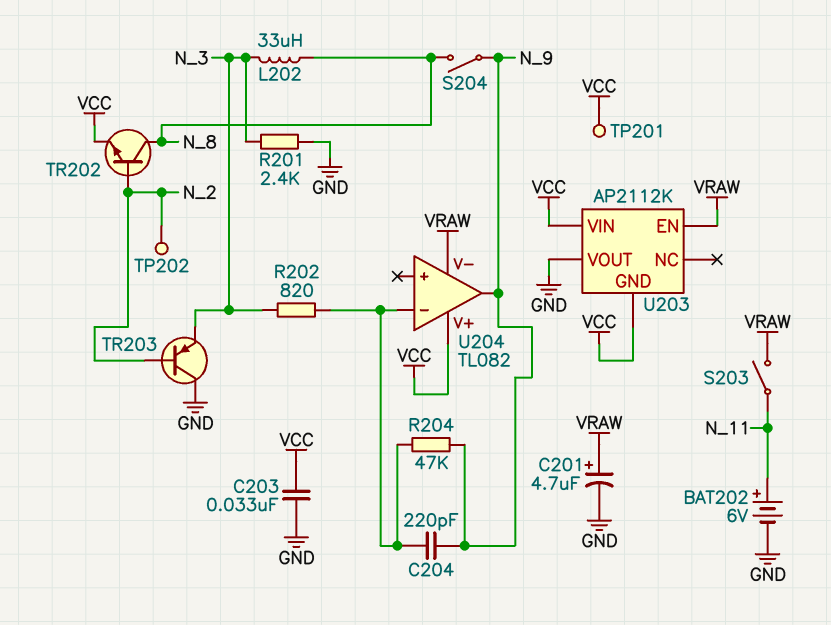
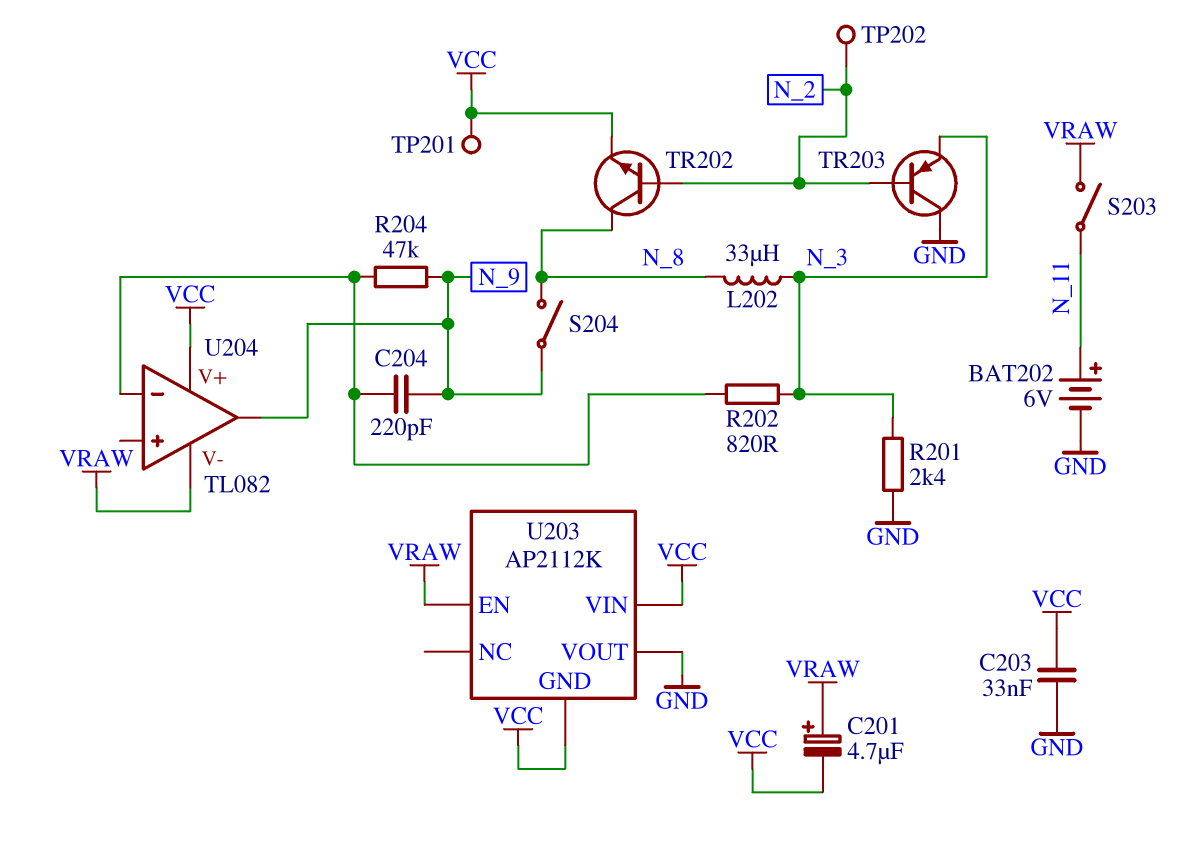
C201: 4.7uF (plus VRAW, minus GND) -> 4.7uF (plus VRAW, minus VCC)

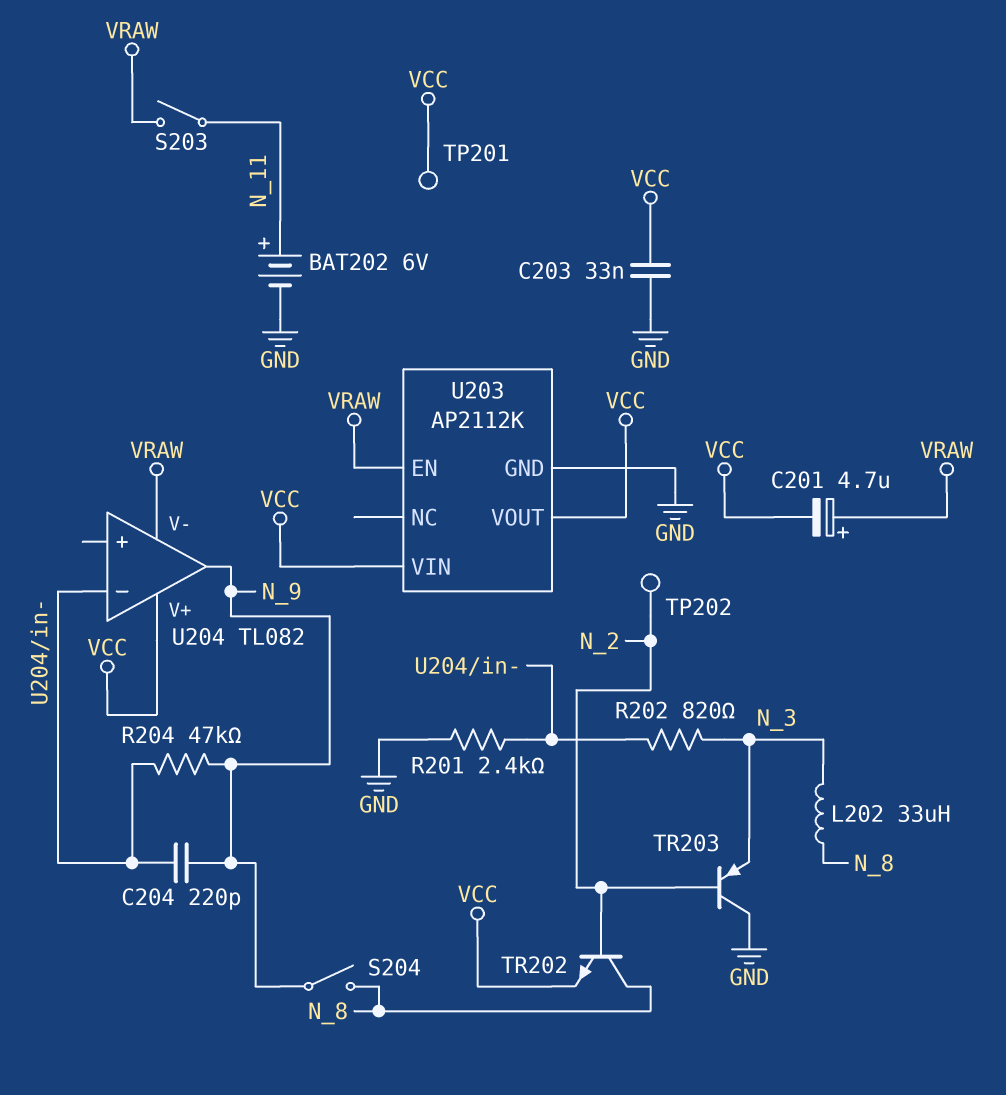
R201: 2.4k (GND, N_3) -> 2.4k (GND, U204/in-)
U203 pin GND: VCC -> GND
U203 pin VOUT: GND -> VCC

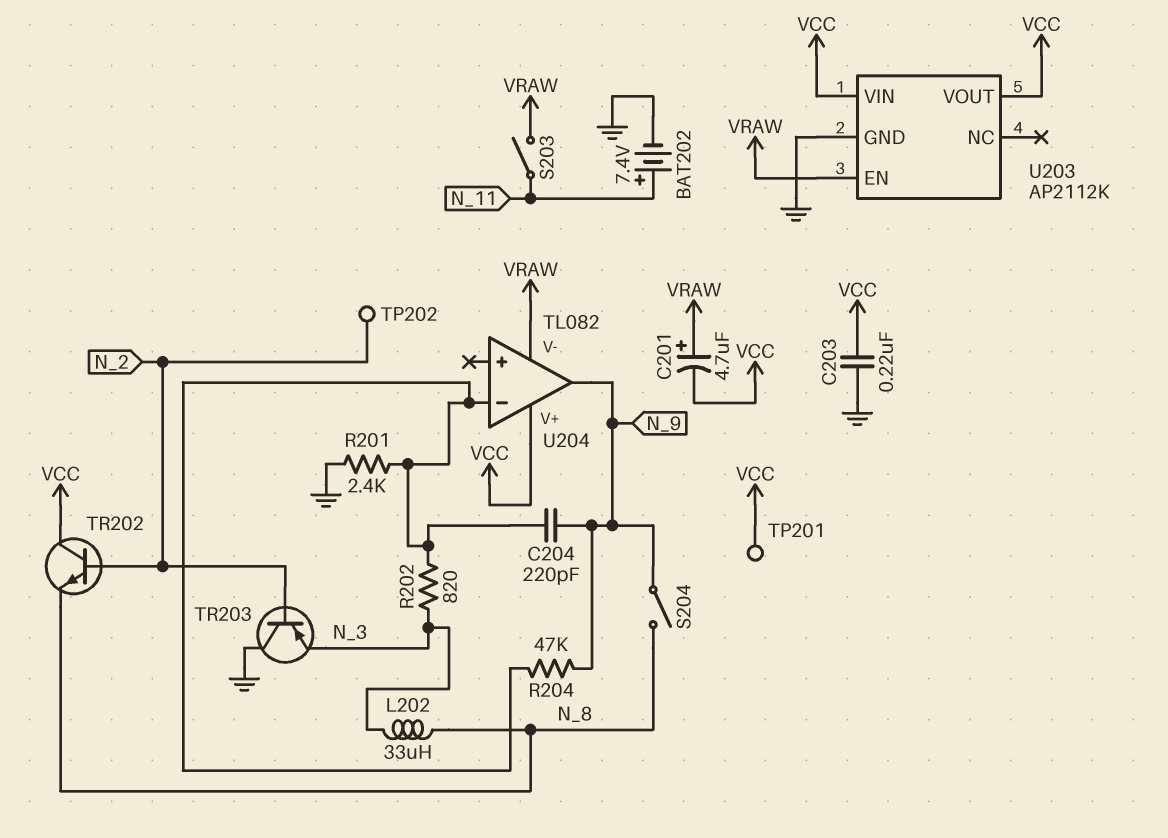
BAT202: 6V (plus N_11, minus GND) -> 7.4V (plus N_11, minus GND)
C203: 33nF (GND, VCC) -> 220nF (GND, VCC)
TR202: NPN (B N_2, C N_8, E VCC) -> NPN (B N_2, C VCC, E N_8)

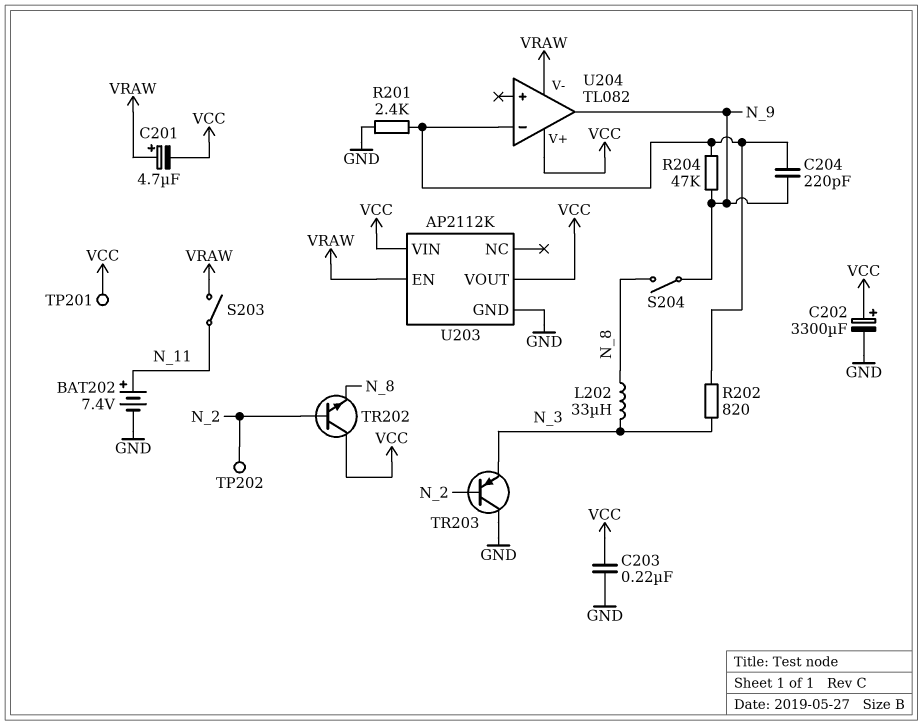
C202: none -> 3300uF (plus VCC, minus GND)

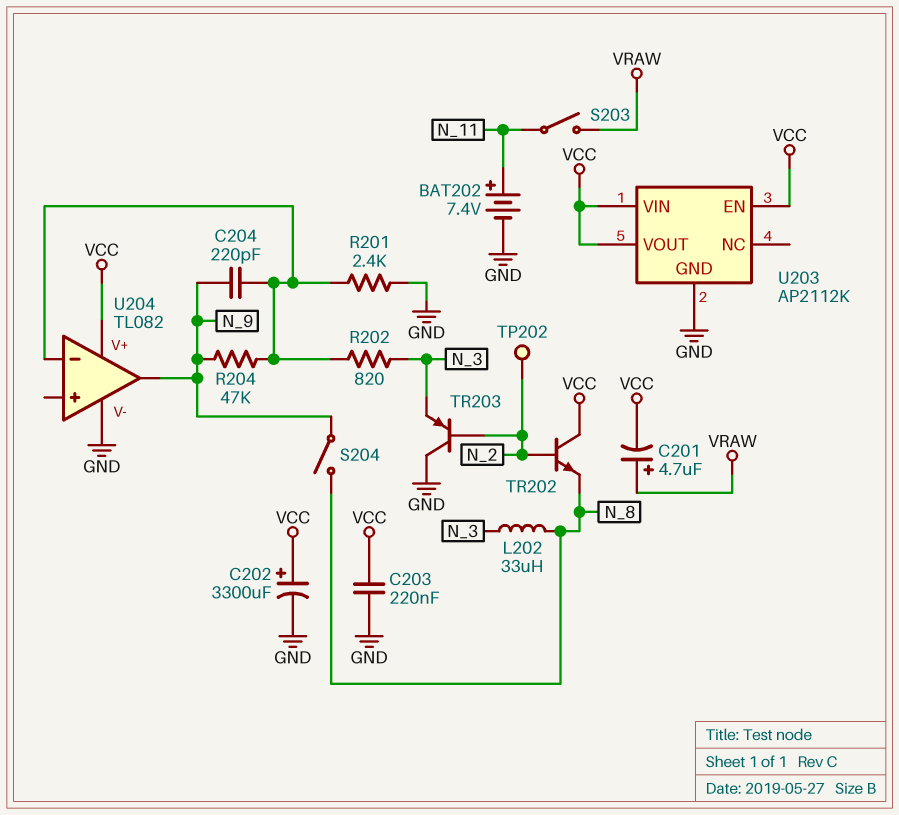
TP201: test point (VCC) -> none
U203 pin EN: VRAW -> VCC
U204 pin V-: VRAW -> GND

